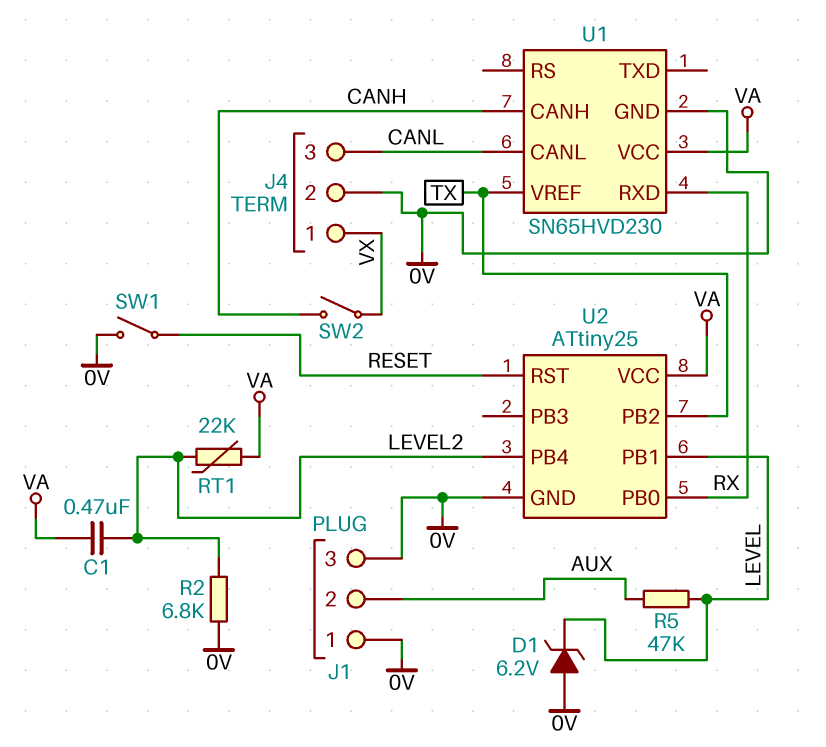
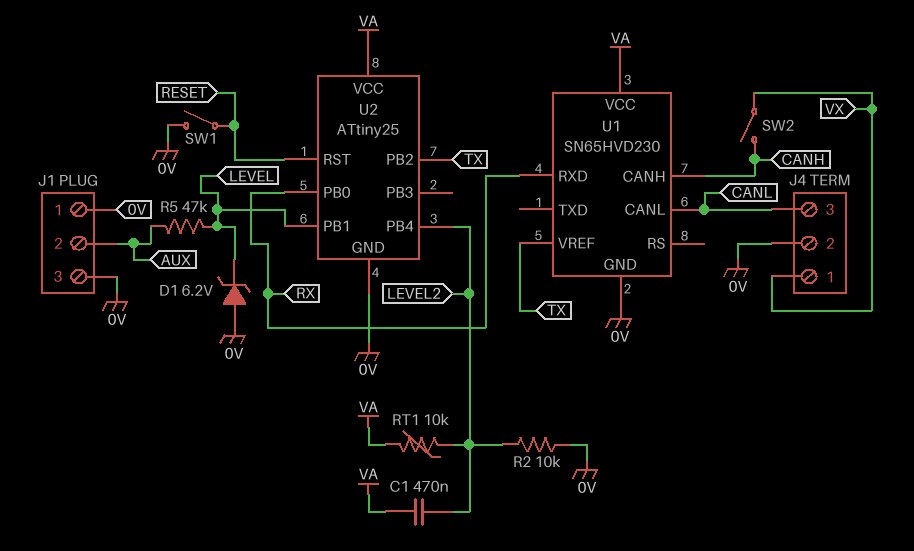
R2: 6.8k (0V, LEVEL2) -> 10k (0V, LEVEL2)
RT1: 22k (LEVEL2, VA) -> 10k (LEVEL2, VA)

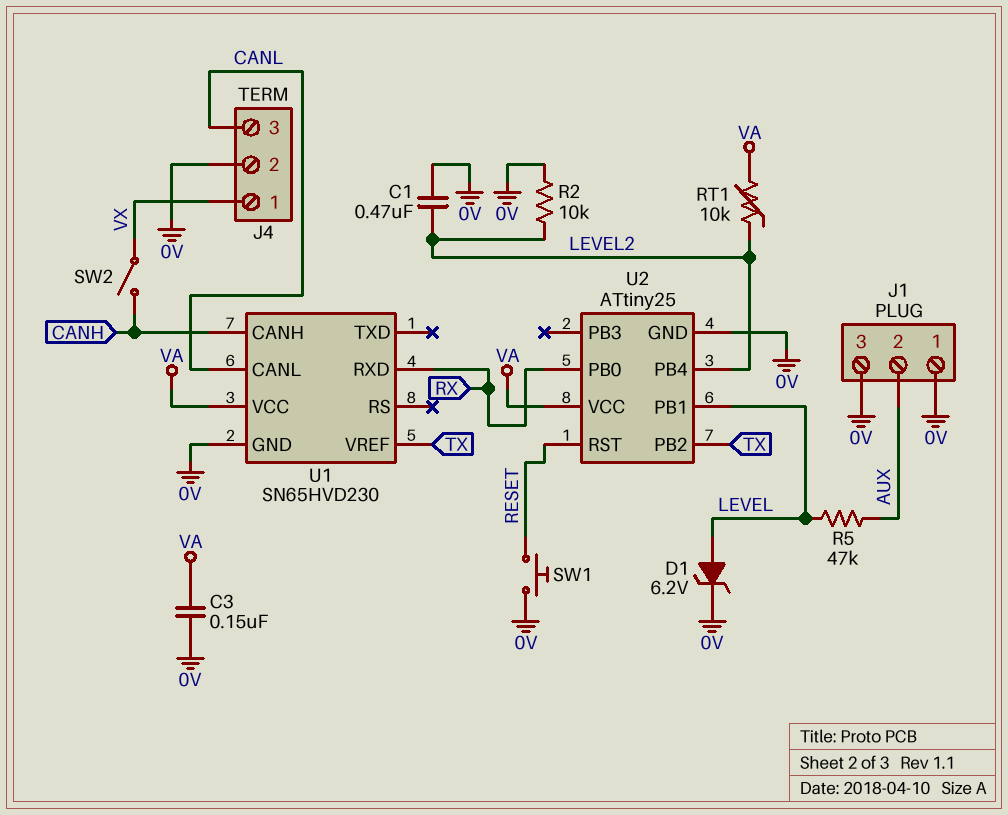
C1: 470nF (LEVEL2, VA) -> 470nF (0V, LEVEL2)
C3: none -> 150nF (0V, VA)
D1: zener 6.2V (A 0V, K LEVEL) -> zener 6.2V (A LEVEL, K 0V)
SW1: switch (0V, RESET) -> button (0V, RESET)

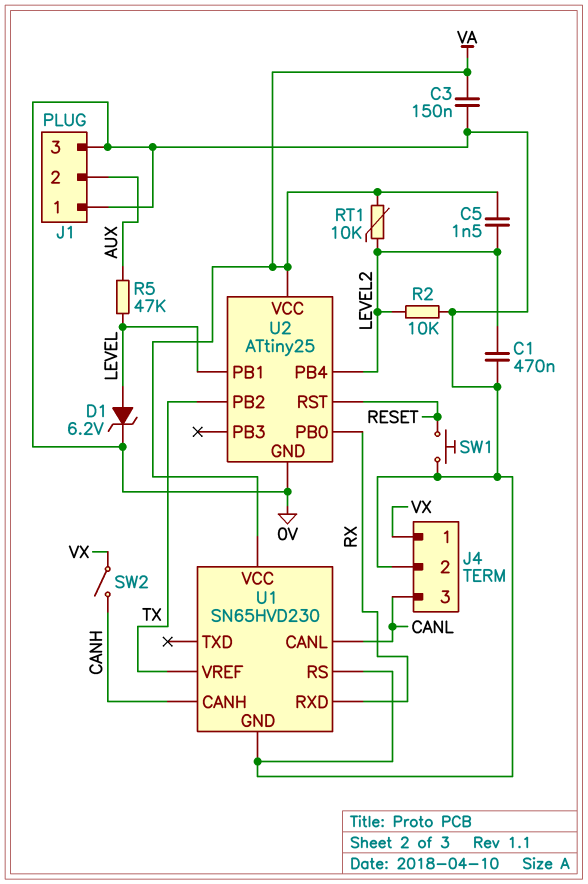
C5: none -> 1.5nF (LEVEL2, VA)
U1 pin RS: none -> 0V

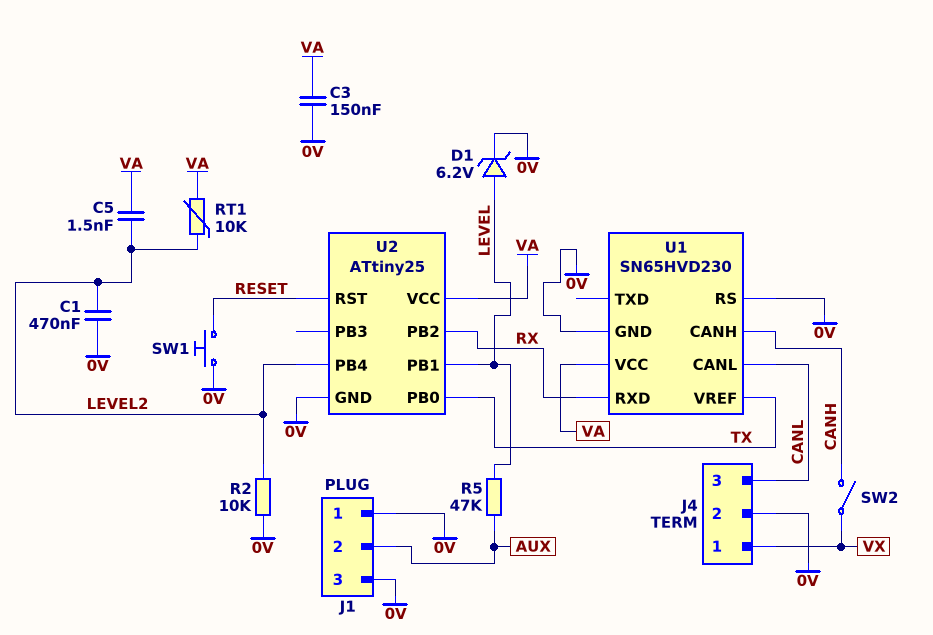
U2 pin PB0: RX -> TX
U2 pin PB2: TX -> RX

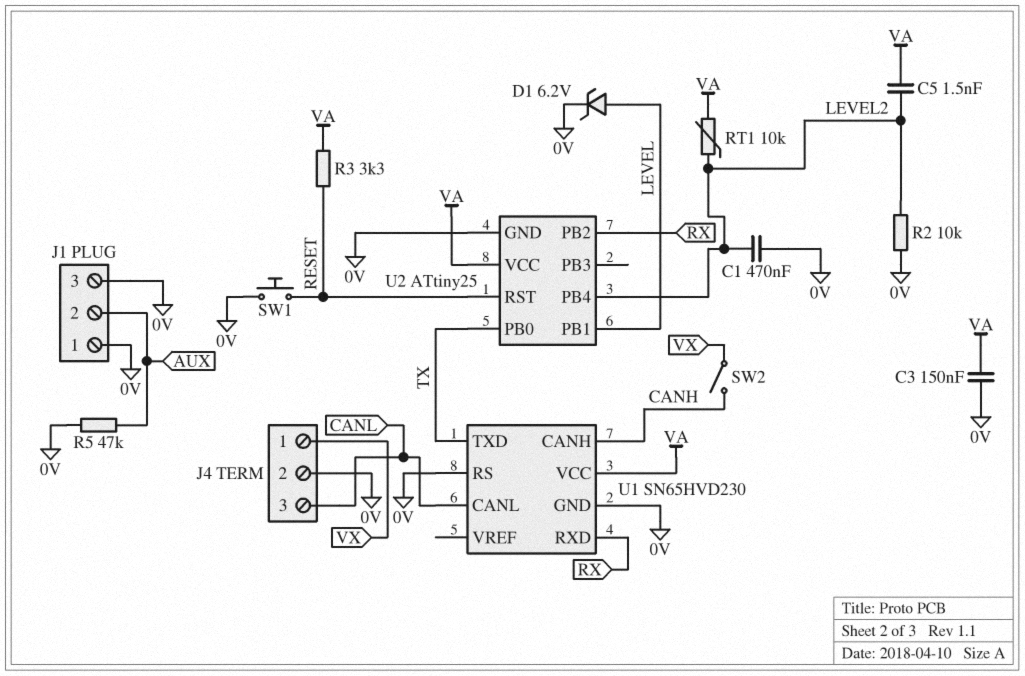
R3: none -> 3.3k (RESET, VA)
R5: 47k (AUX, LEVEL) -> 47k (0V, AUX)
U1 pin TXD: none -> TX
U1 pin VREF: TX -> none

